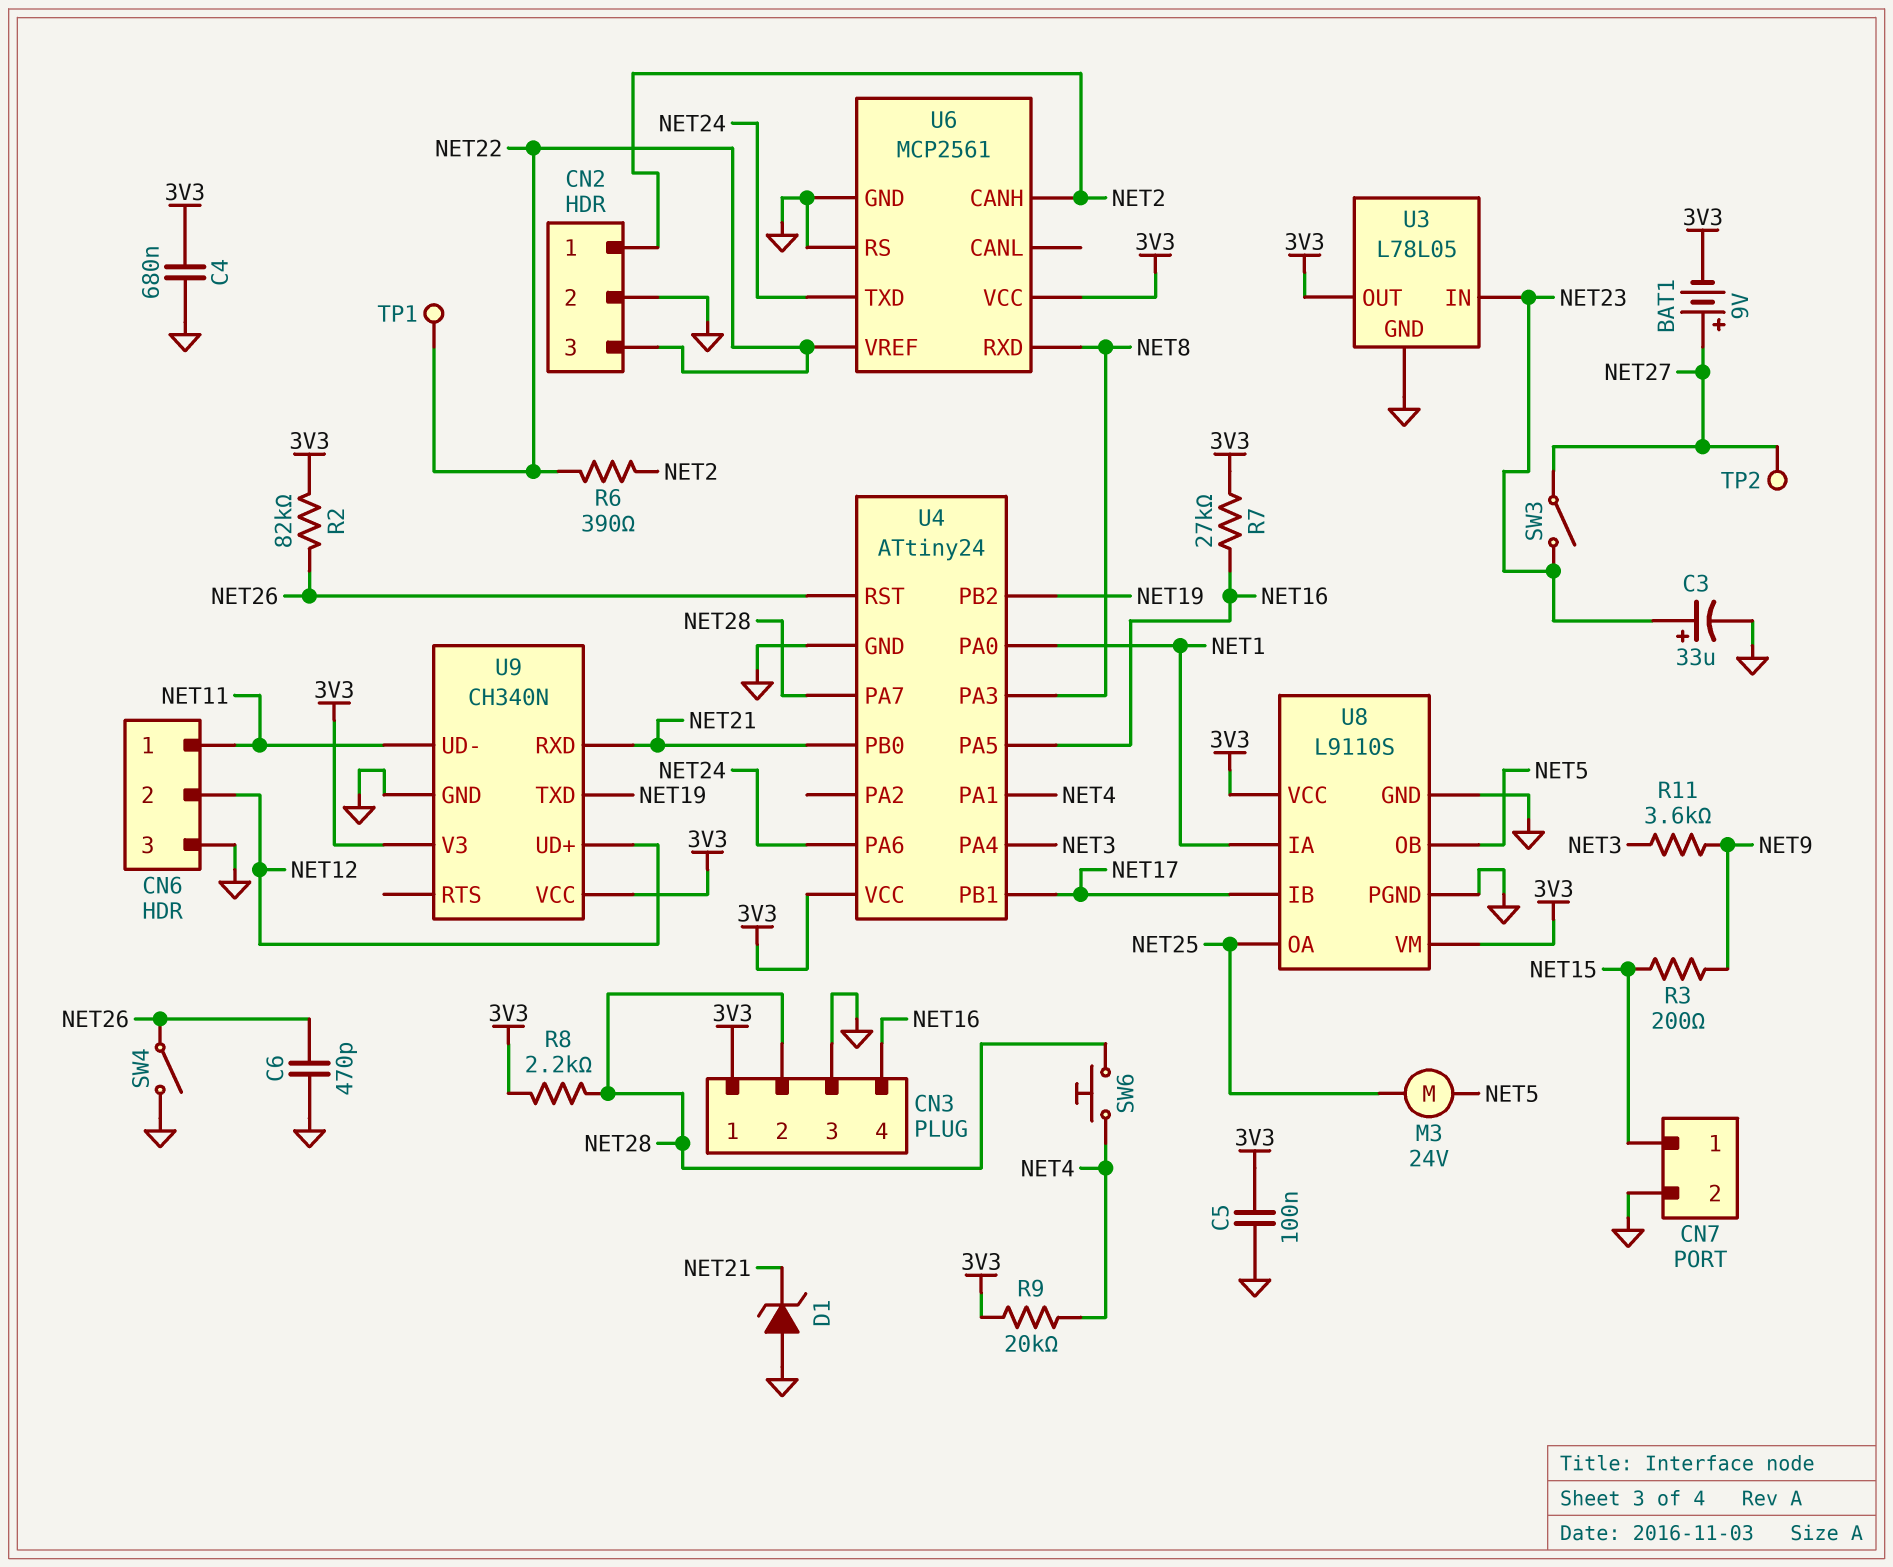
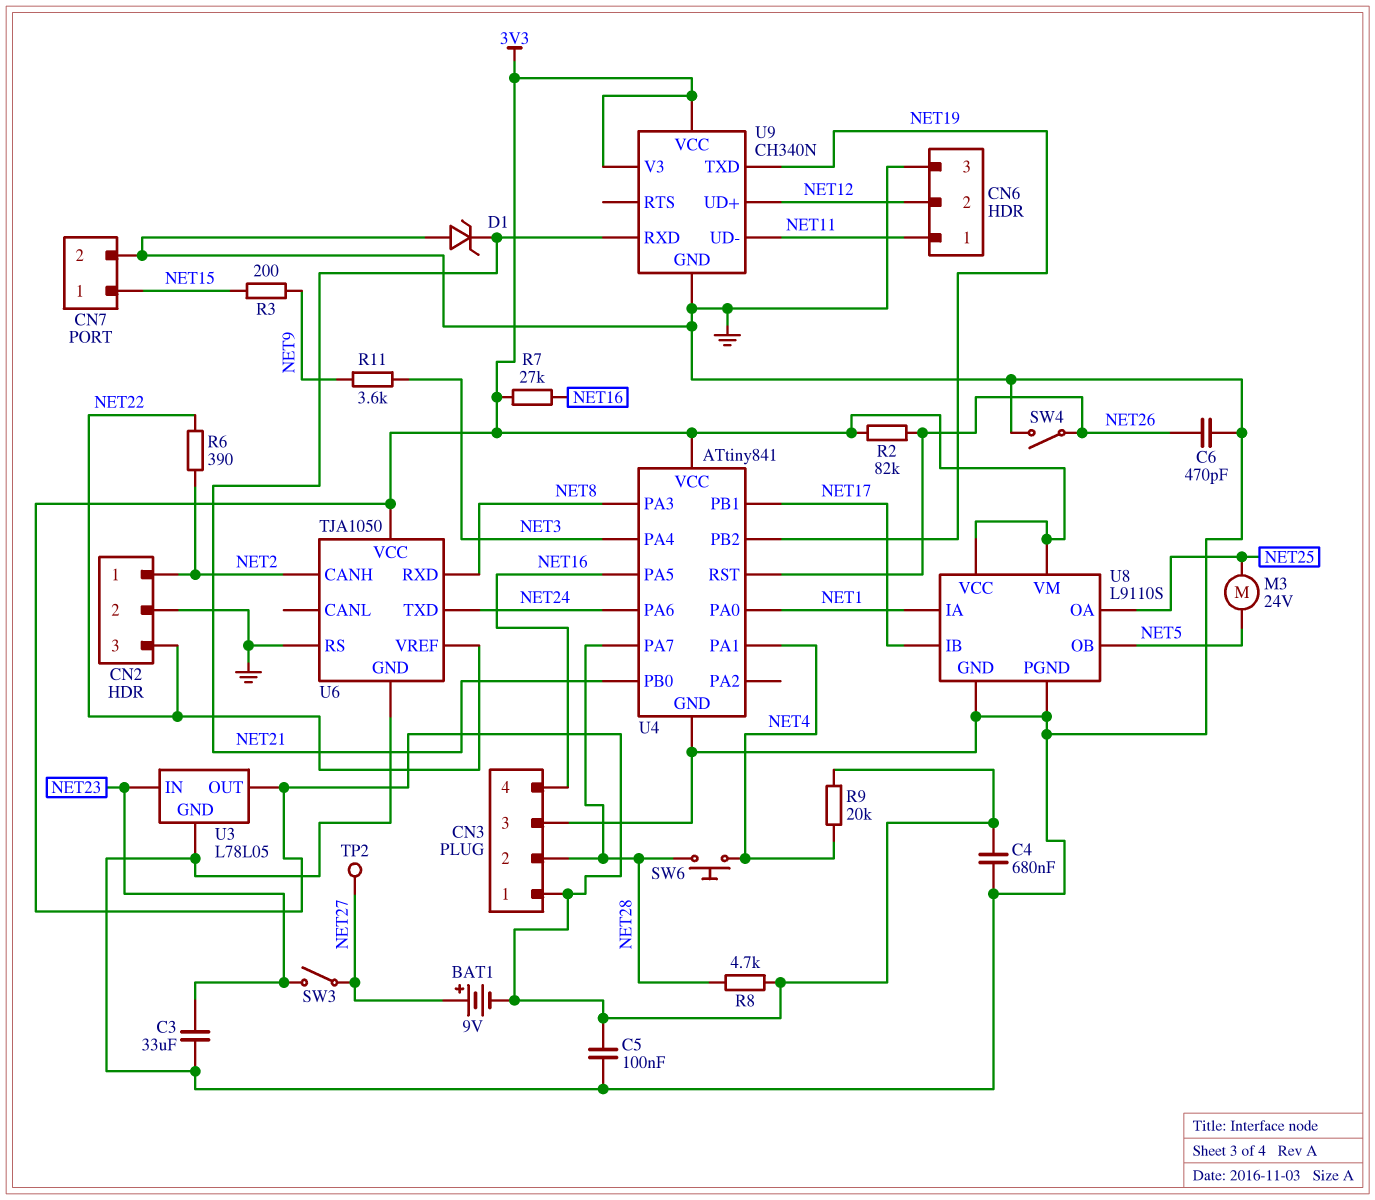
C3: 33uF (plus NET23, minus GND) -> 33uF (GND, NET23)
R8: 2.2k (3V3, NET28) -> 4.7k (3V3, NET28)
TP1: test point (NET22) -> none
U4: ATtiny24 -> ATtiny841
U6: MCP2561 -> TJA1050

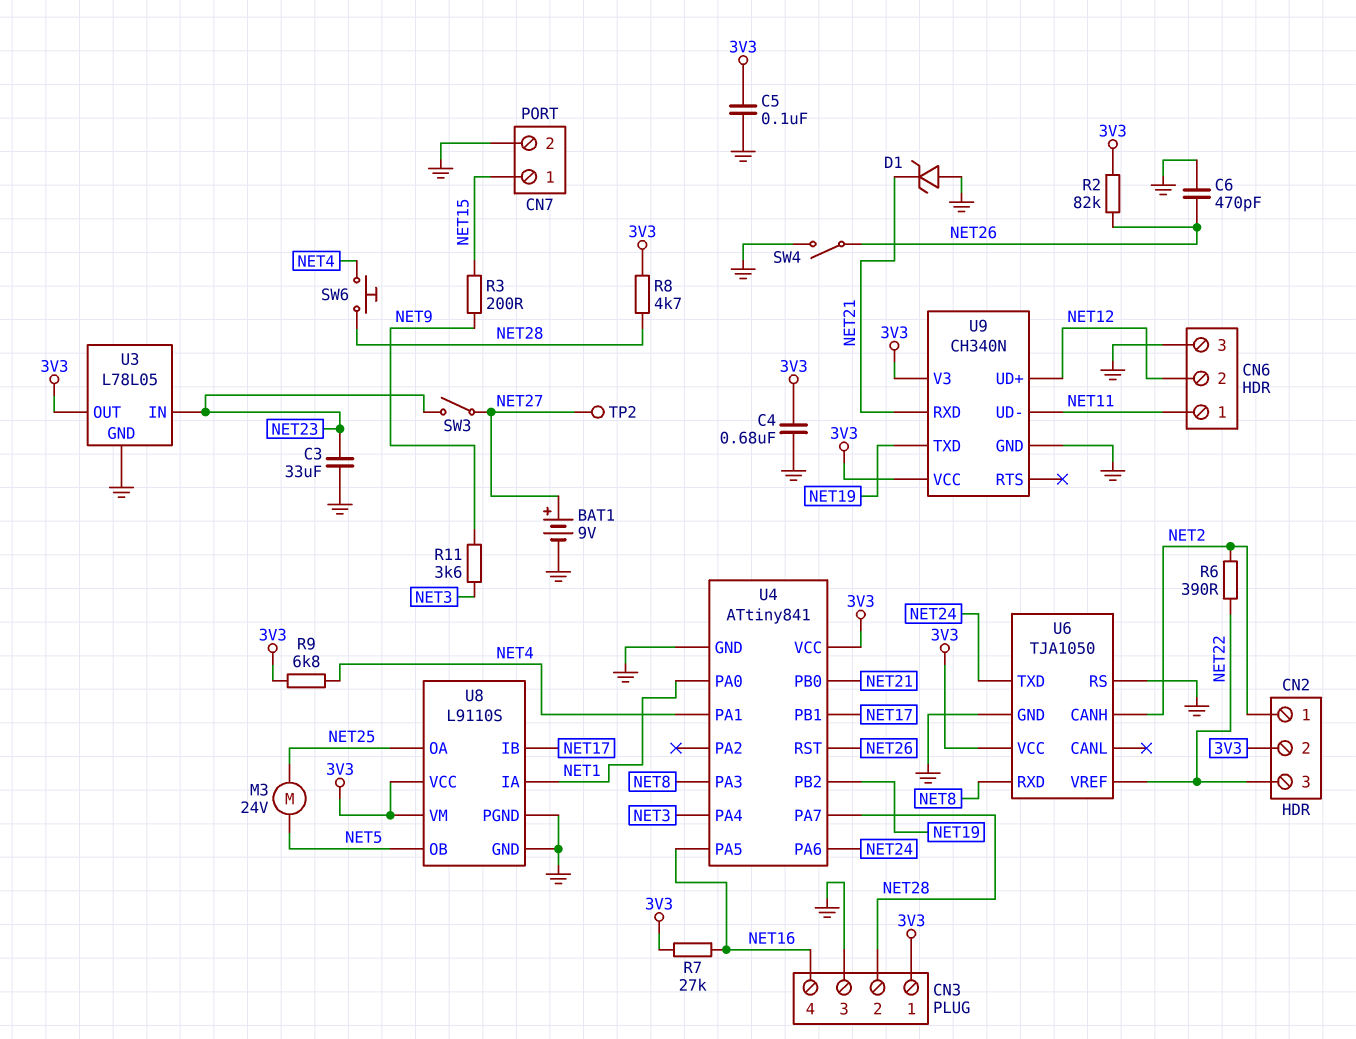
BAT1: 9V (plus NET27, minus 3V3) -> 9V (plus NET27, minus GND)
CN2 pin 2: GND -> 3V3
R9: 20k (3V3, NET4) -> 6.8k (3V3, NET4)

